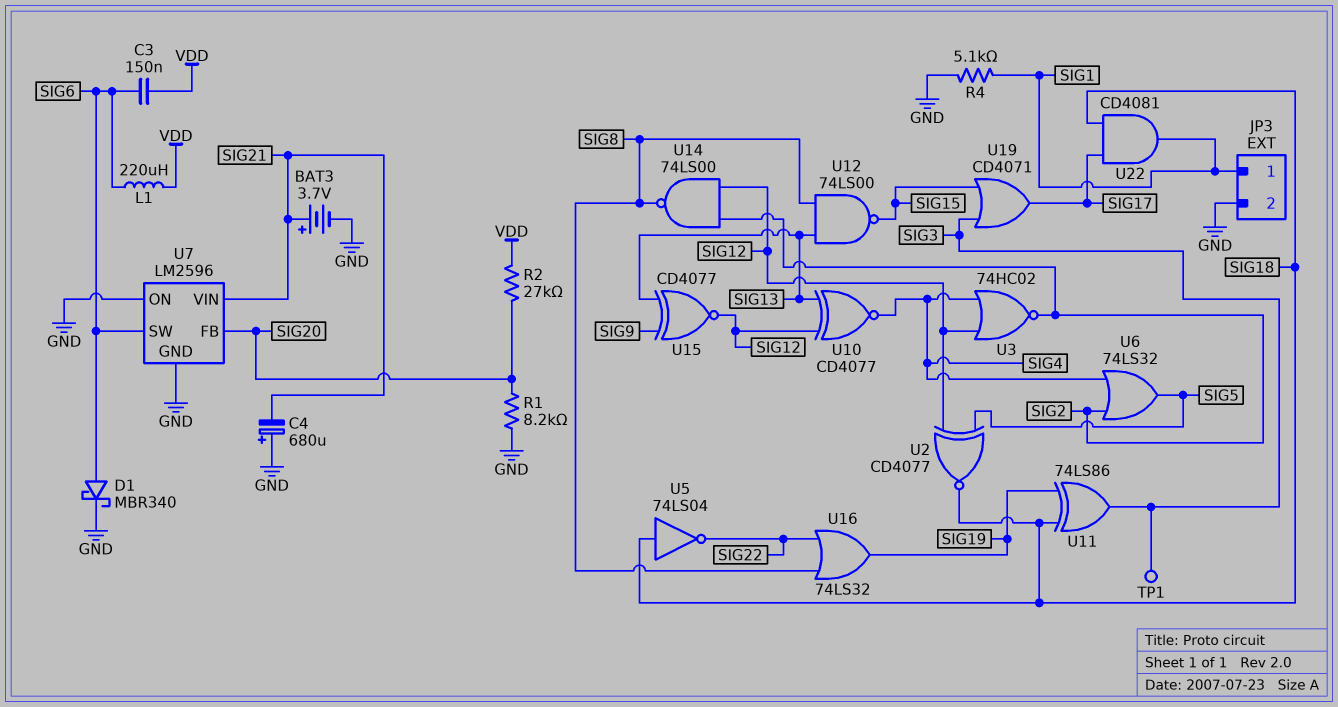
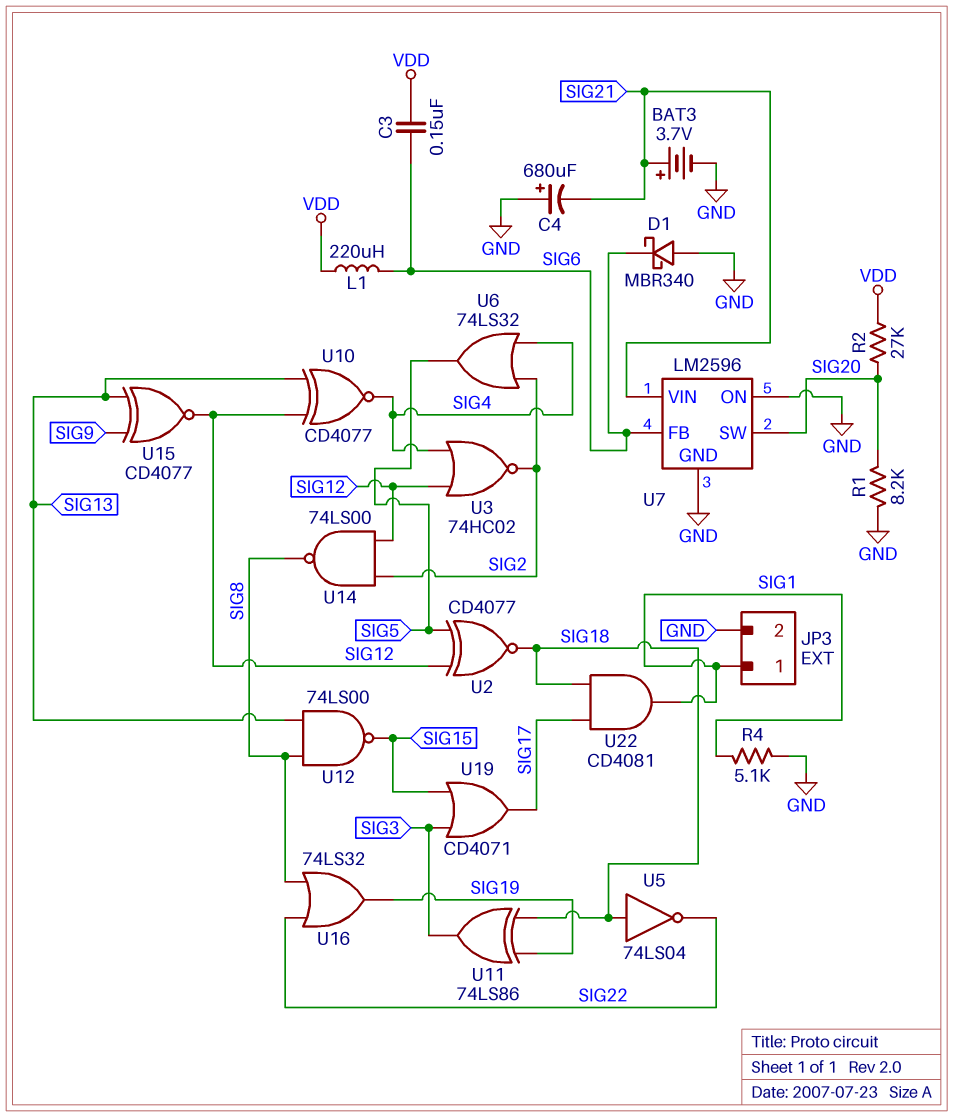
D1: schottky MBR340 (A SIG6, K GND) -> schottky MBR340 (A GND, K SIG6)
TP1: test point (SIG3) -> none
U7 pin FB: SIG20 -> SIG6
U7 pin SW: SIG6 -> SIG20

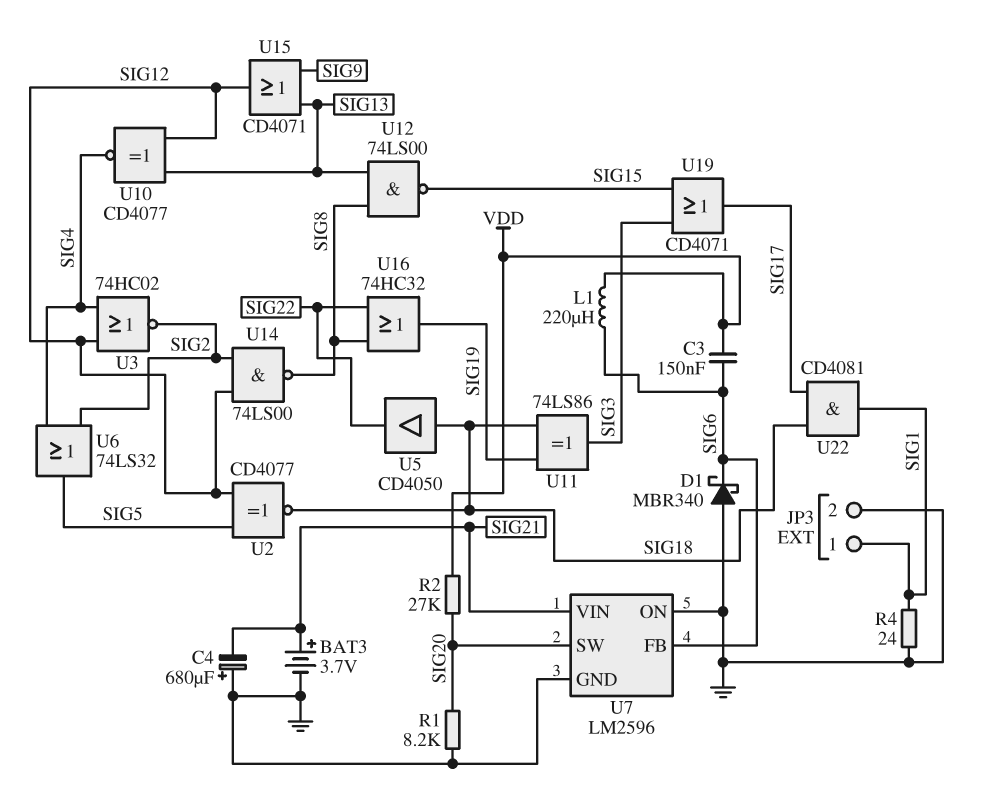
R4: 5.1k (GND, SIG1) -> 24 (GND, SIG1)
U5: NOT 74LS04 (in SIG18, out SIG22) -> buffer CD4050 (in SIG18, out SIG22)
U15: XNOR CD4077 (in SIG9, in SIG13, out SIG12) -> OR CD4071 (in SIG9, in SIG13, out SIG12)
U16: OR 74LS32 (in SIG8, in SIG22, out SIG19) -> OR 74HC32 (in SIG8, in SIG22, out SIG19)

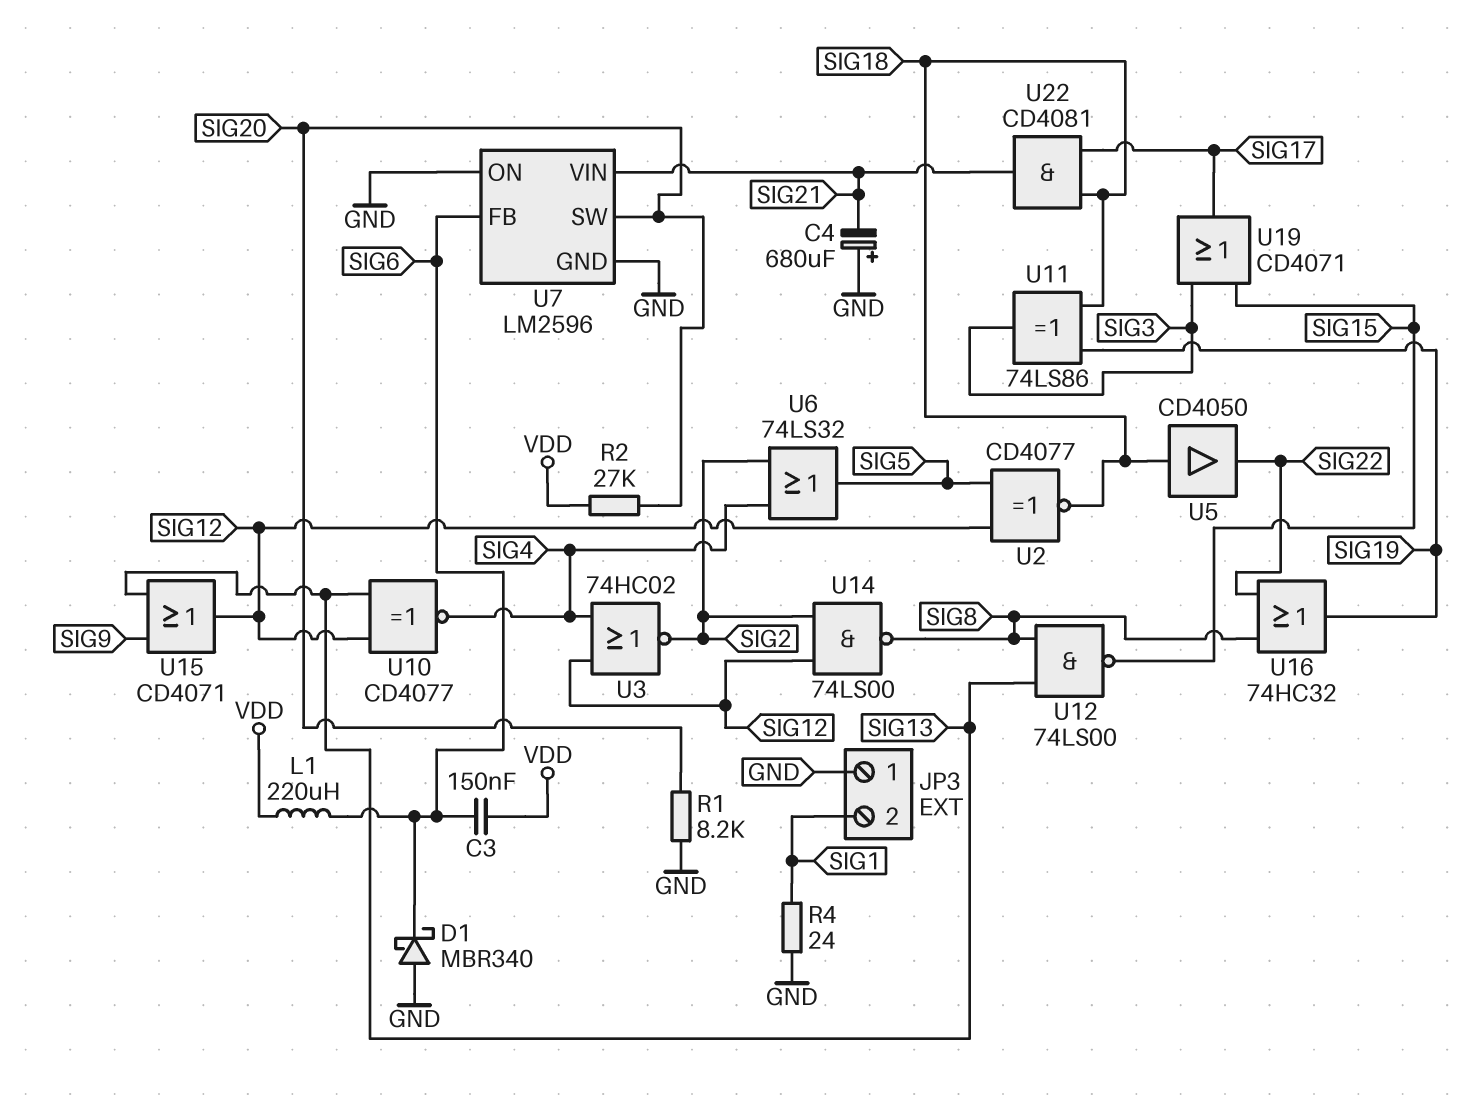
BAT3: 3.7V (plus SIG21, minus GND) -> none
JP3 pin 1: SIG1 -> GND
JP3 pin 2: GND -> SIG1
U22: AND CD4081 (in SIG17, in SIG18, out SIG1) -> AND CD4081 (in SIG17, in SIG18, out SIG21)

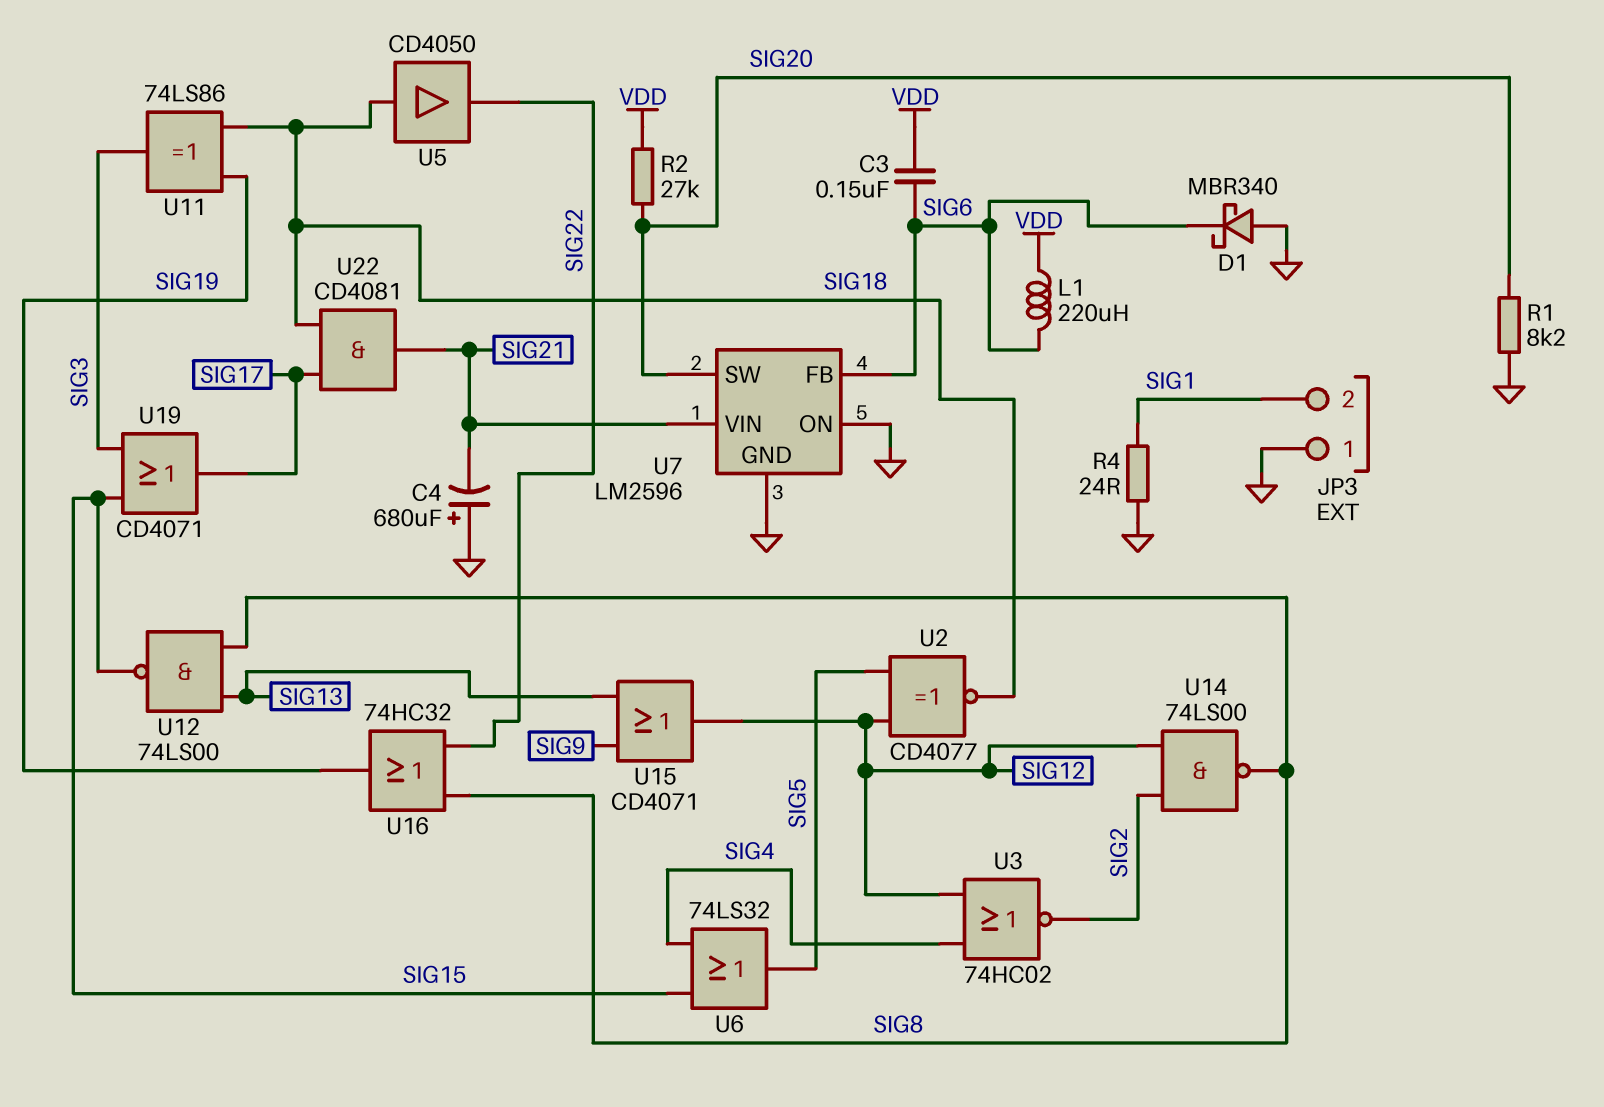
U6: OR 74LS32 (in SIG2, in SIG4, out SIG5) -> OR 74LS32 (in SIG4, in SIG15, out SIG5)
U10: XNOR CD4077 (in SIG12, in SIG13, out SIG4) -> none

